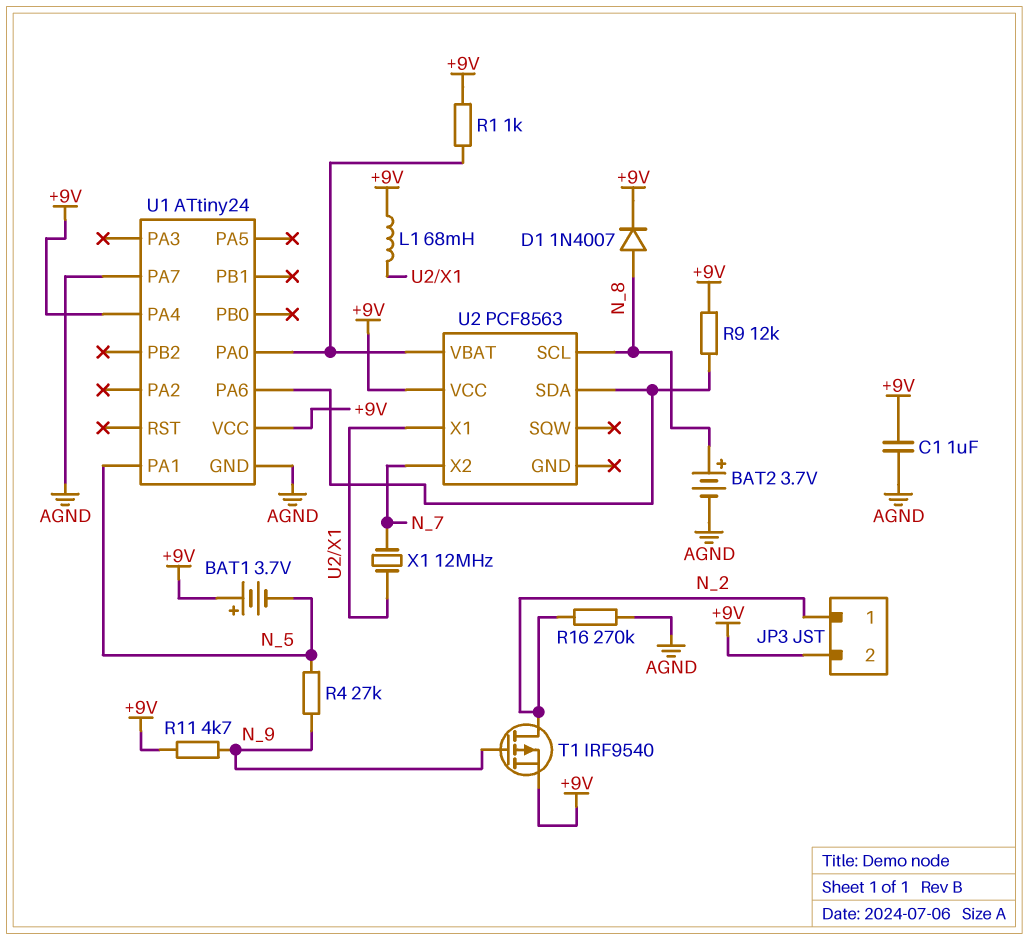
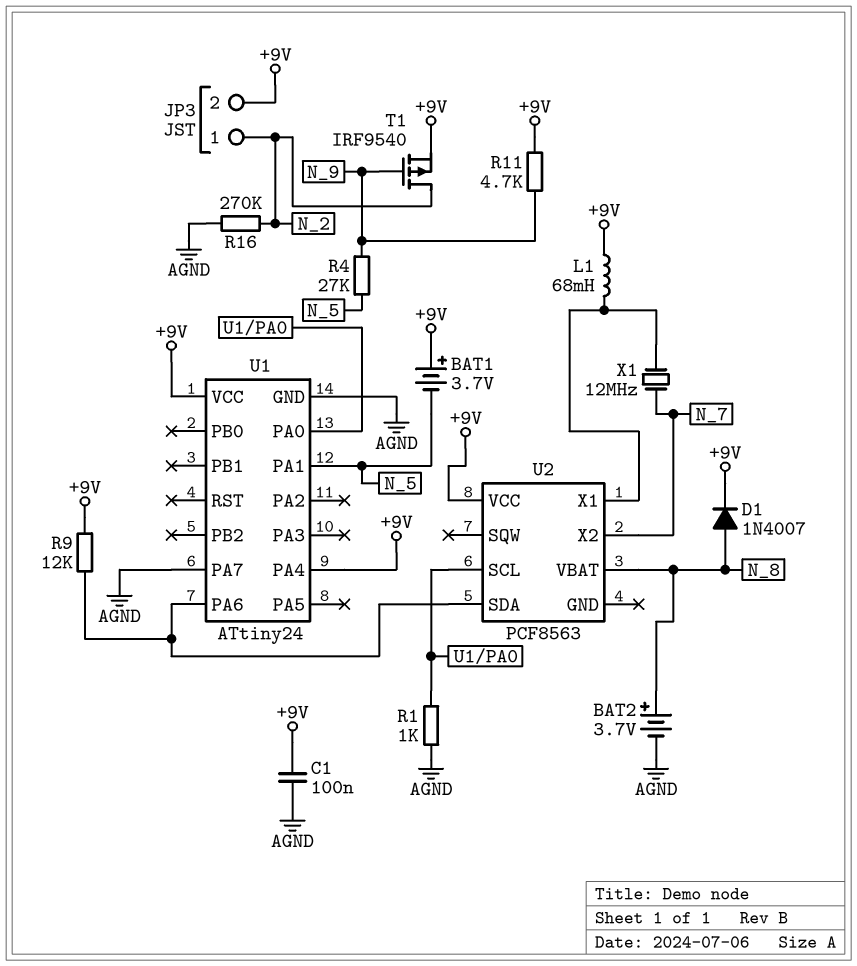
C1: 1uF (+9V, AGND) -> 100nF (+9V, AGND)
R1: 1k (+9V, U1/PA0) -> 1k (AGND, U1/PA0)
U2 pin SCL: N_8 -> U1/PA0
U2 pin VBAT: U1/PA0 -> N_8

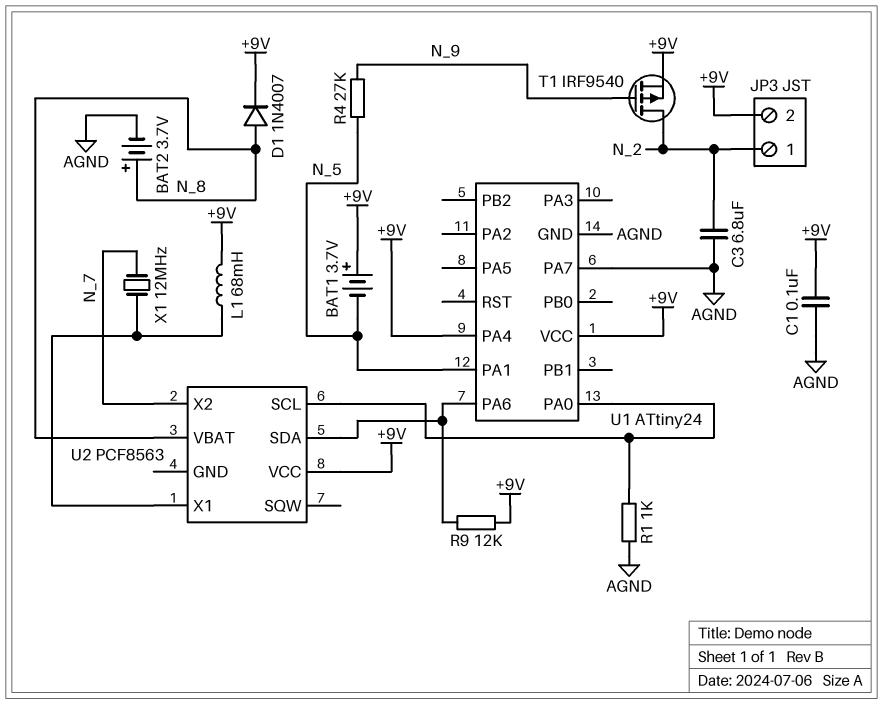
C3: none -> 6.8uF (AGND, N_2)
R11: 4.7k (+9V, N_9) -> none
R16: 270k (AGND, N_2) -> none

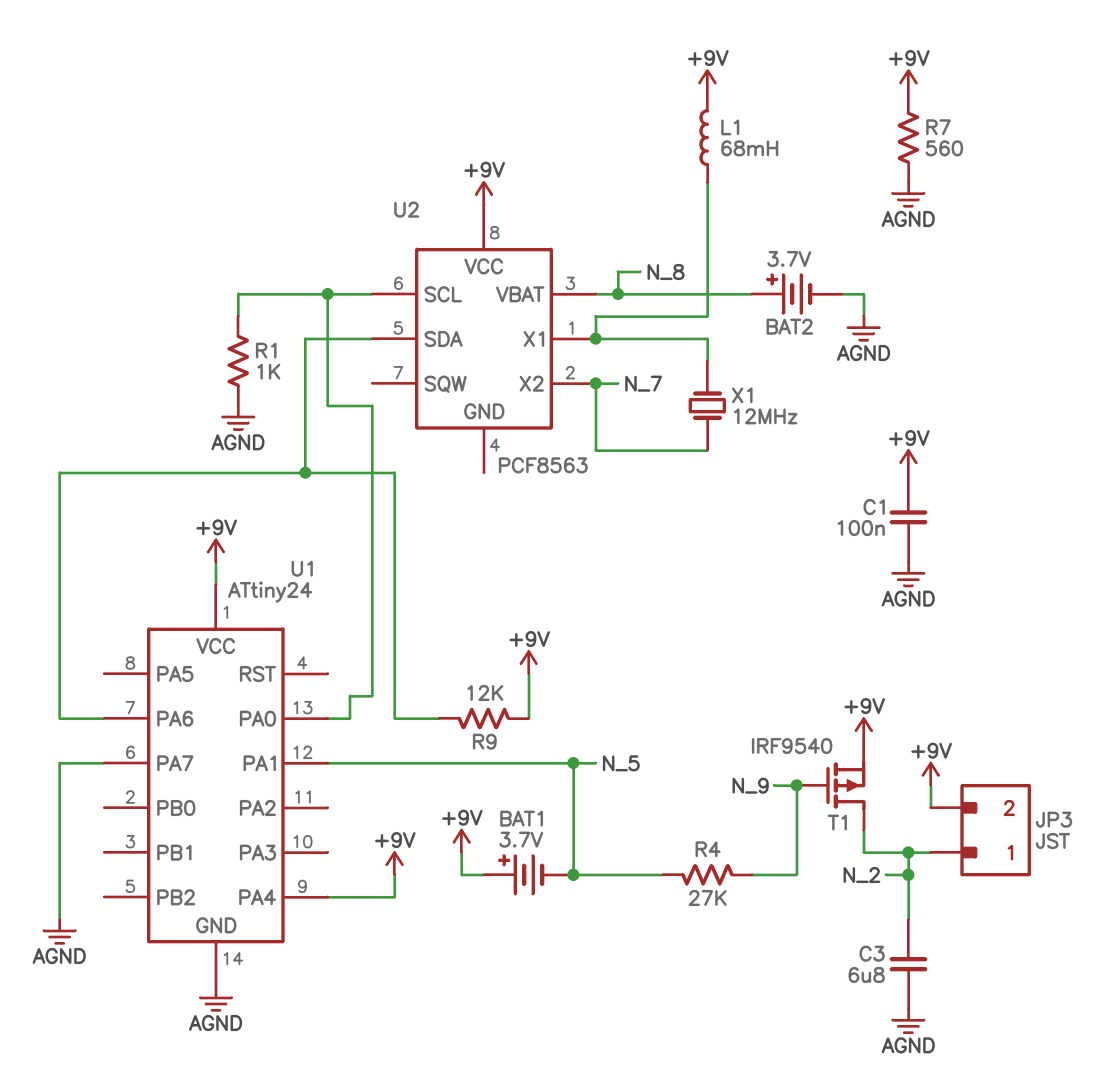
D1: diode 1N4007 (A N_8, K +9V) -> none
R7: none -> 560 (+9V, AGND)

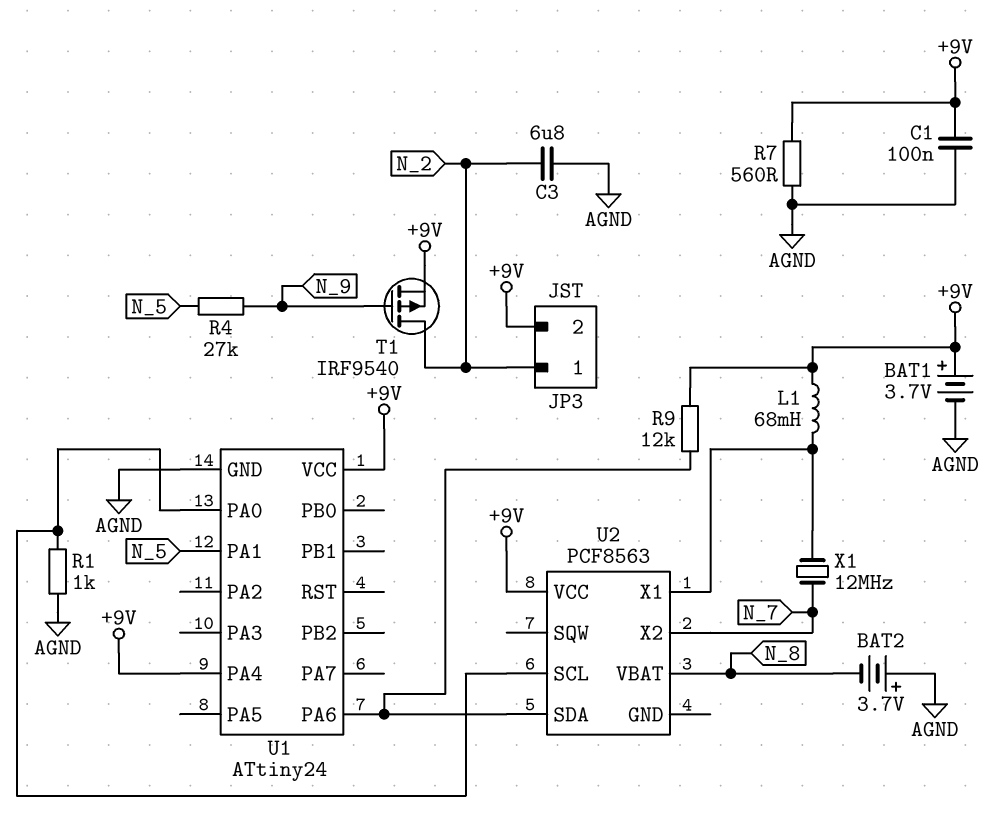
BAT1: 3.7V (plus +9V, minus N_5) -> 3.7V (plus +9V, minus AGND)
BAT2: 3.7V (plus N_8, minus AGND) -> 3.7V (plus AGND, minus N_8)
U1 pin PA7: AGND -> none

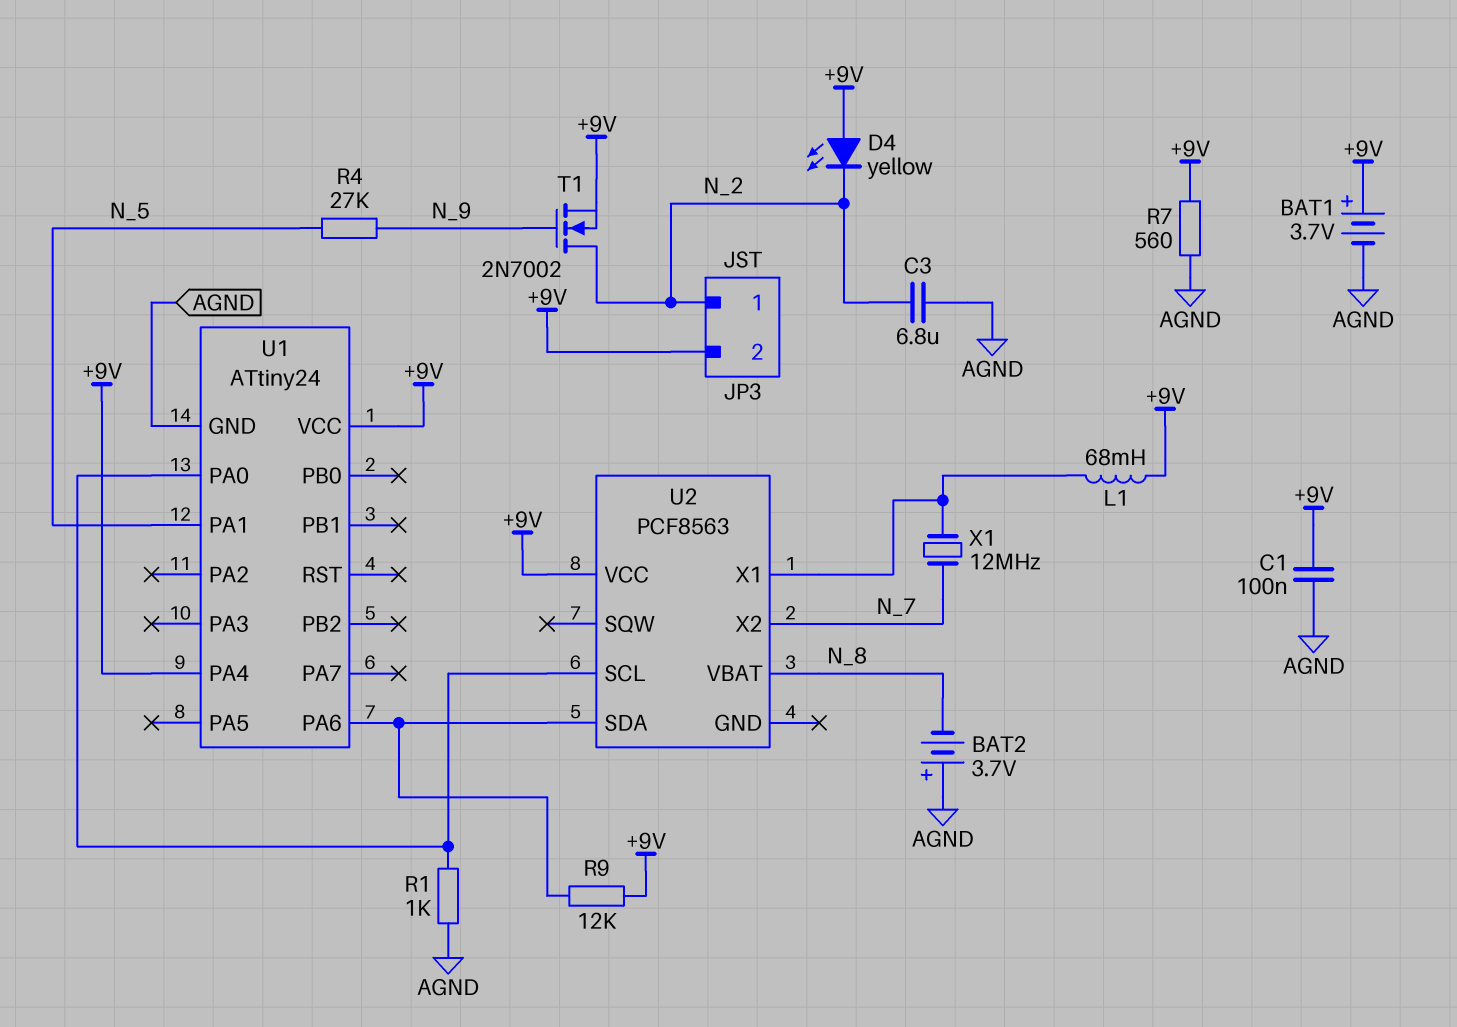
D4: none -> LED yellow (A +9V, K N_2)
T1: PMOS IRF9540 (G N_9, D N_2, S +9V) -> NMOS 2N7002 (G N_9, D N_2, S +9V)

